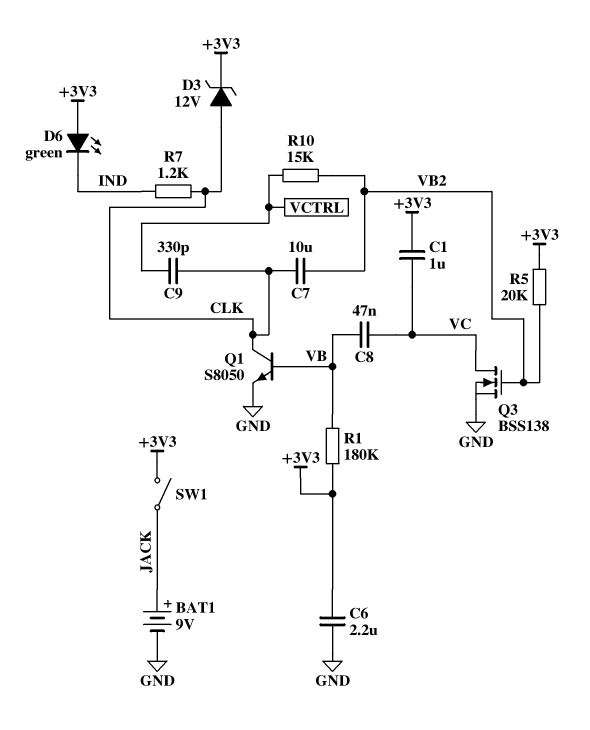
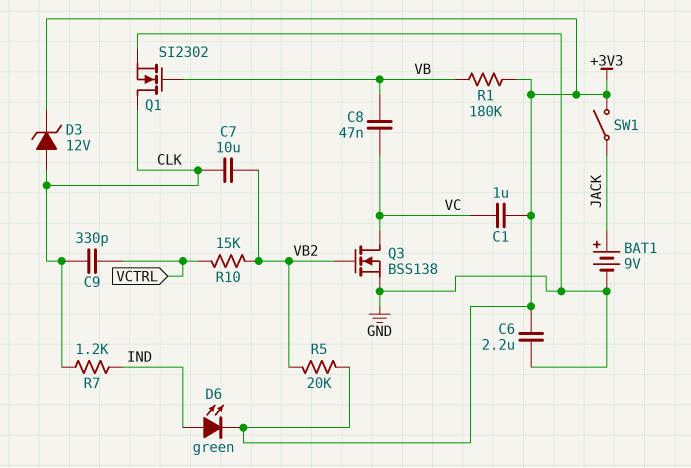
D6: LED green (A +3V3, K IND) -> LED green (A IND, K +3V3)
Q1: NPN S8050 (B VB, C CLK, E GND) -> NMOS SI2302 (G VB, D CLK, S GND)

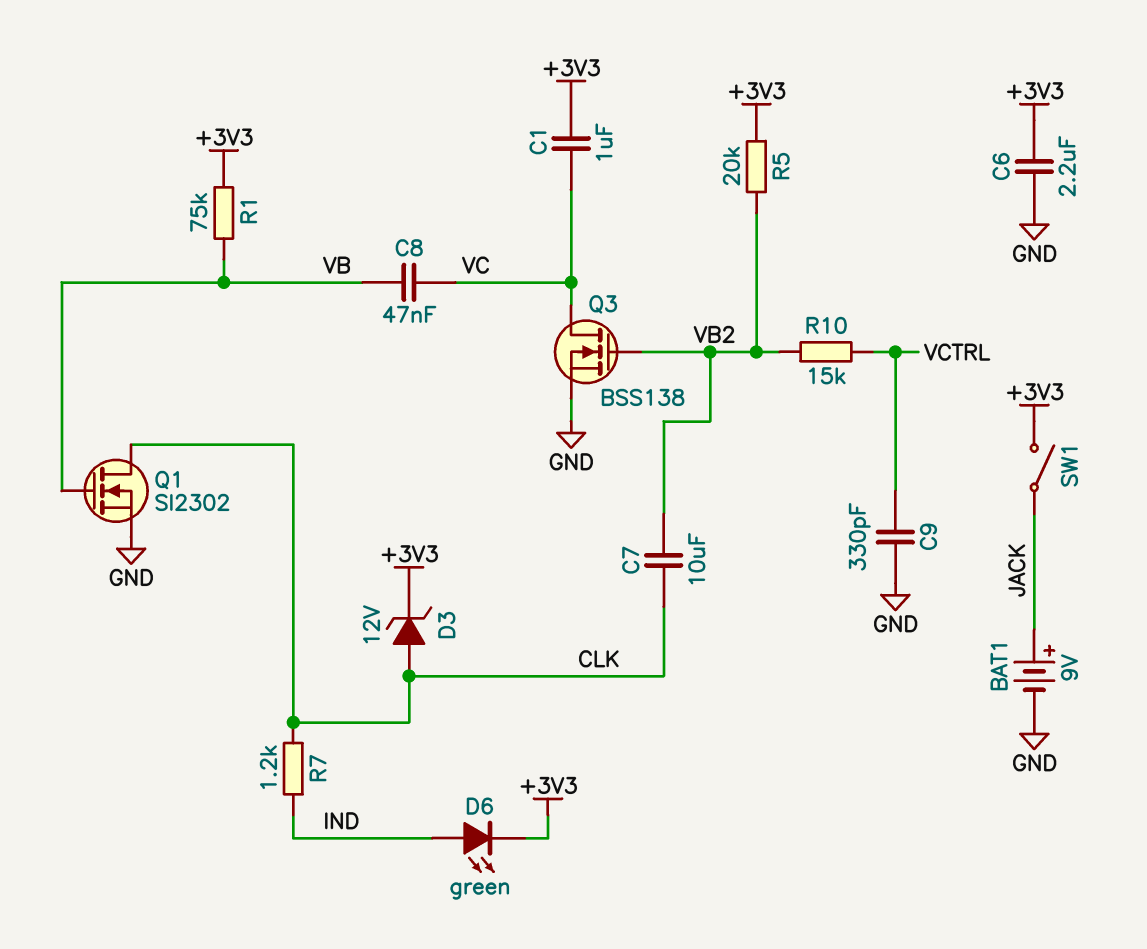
C9: 330pF (CLK, VCTRL) -> 330pF (GND, VCTRL)
R1: 180k (+3V3, VB) -> 75k (+3V3, VB)

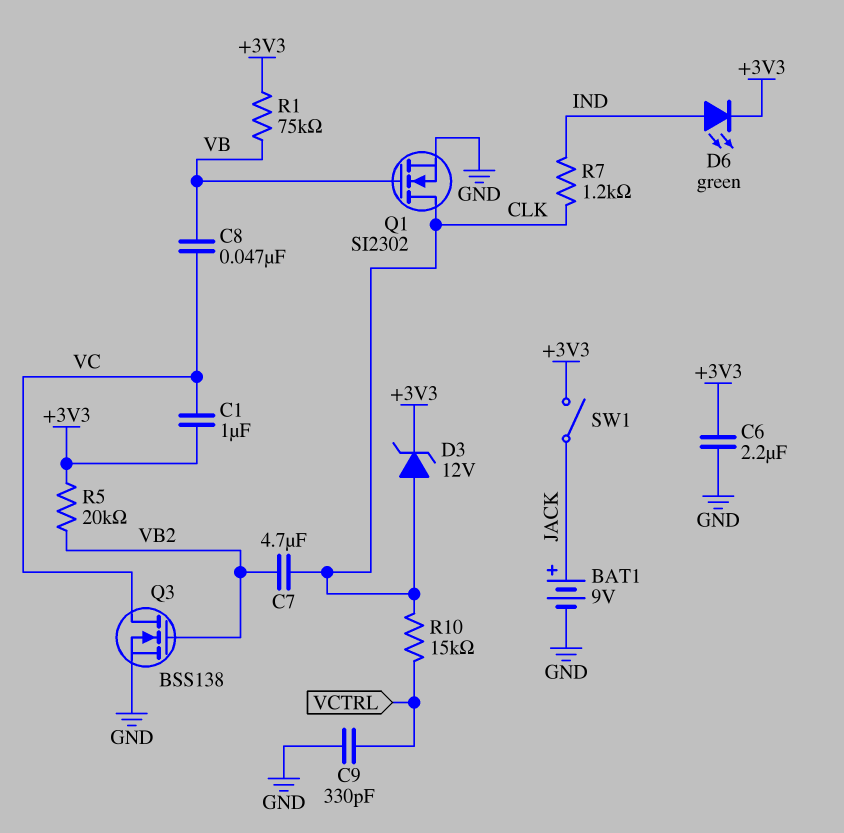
C7: 10uF (CLK, VB2) -> 4.7uF (CLK, VB2)
R10: 15k (VB2, VCTRL) -> 15k (CLK, VCTRL)

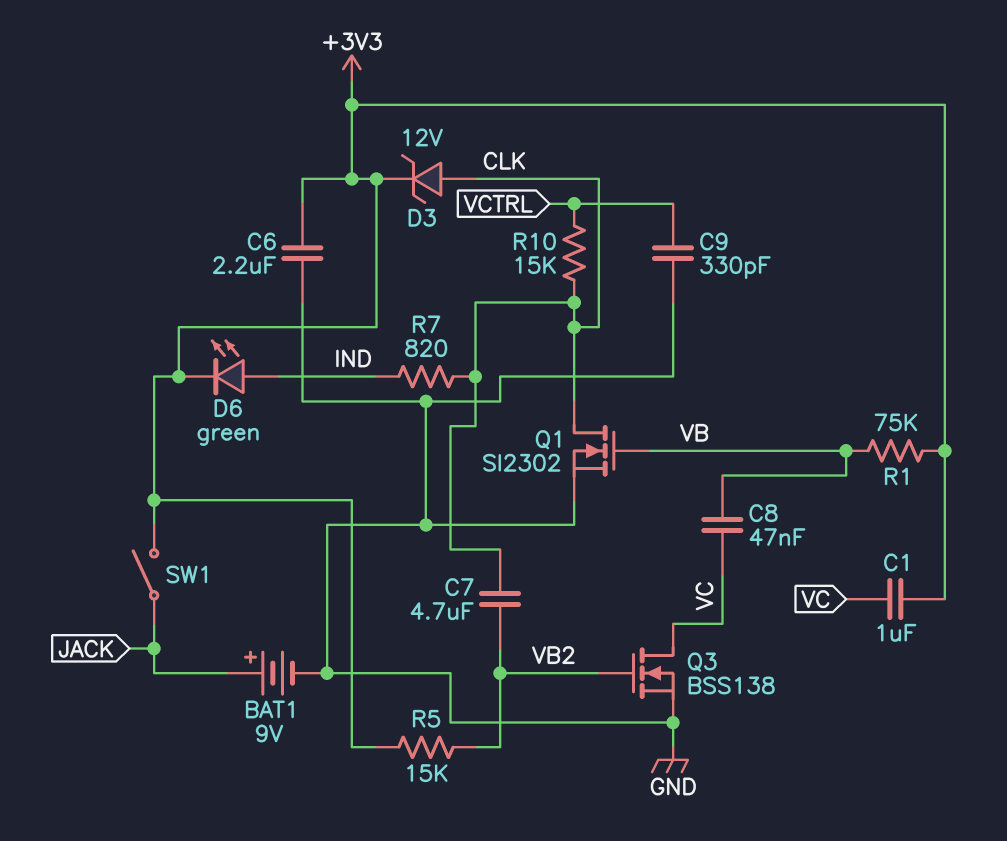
R5: 20k (+3V3, VB2) -> 15k (+3V3, VB2)
R7: 1.2k (CLK, IND) -> 820 (CLK, IND)

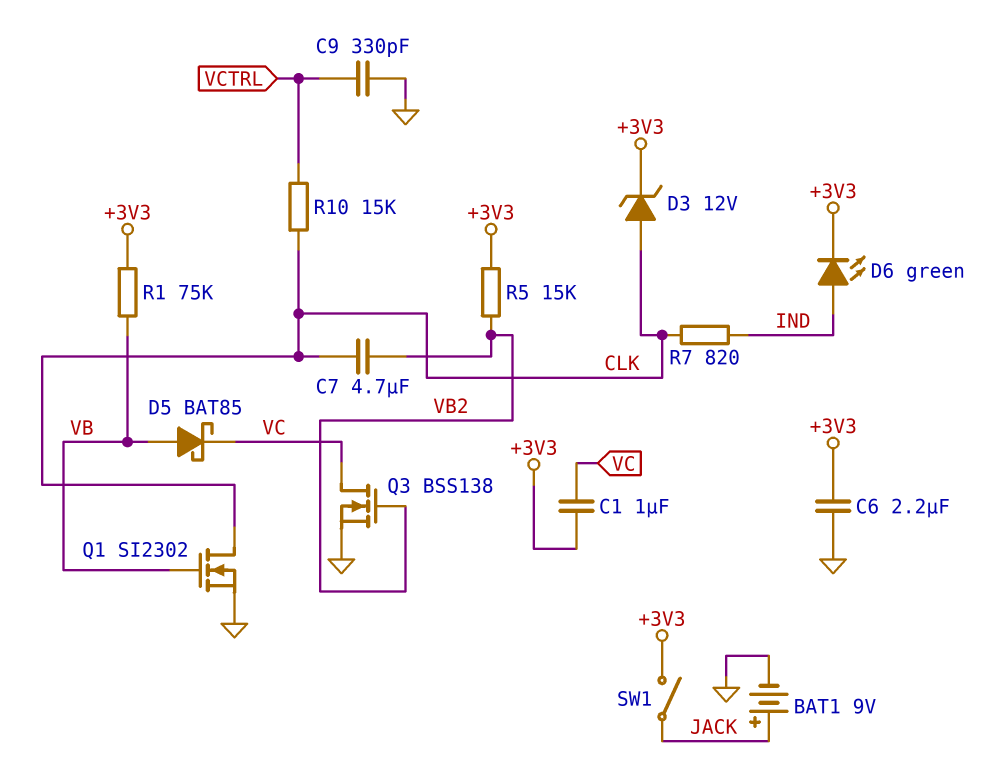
C8: 47nF (VB, VC) -> none
D5: none -> schottky BAT85 (A VB, K VC)

